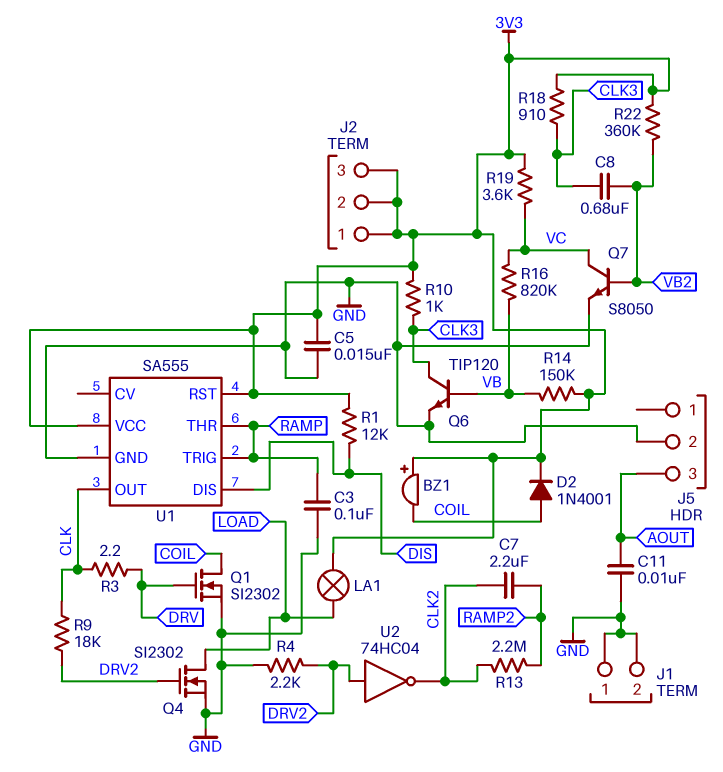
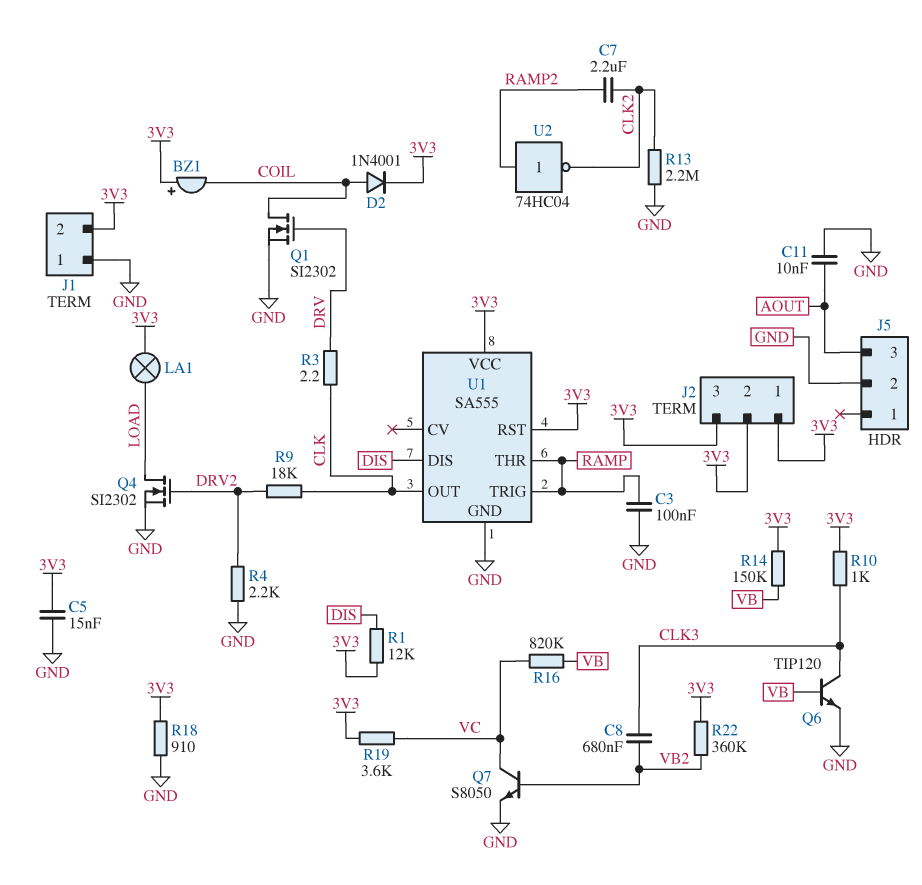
J1 pin 2: GND -> 3V3
R13: 2.2M (CLK2, RAMP2) -> 2.2M (CLK2, GND)
R18: 910 (3V3, CLK3) -> 910 (3V3, GND)
U2: NOT 74HC04 (in DRV2, out CLK2) -> NOT 74HC04 (in RAMP2, out CLK2)

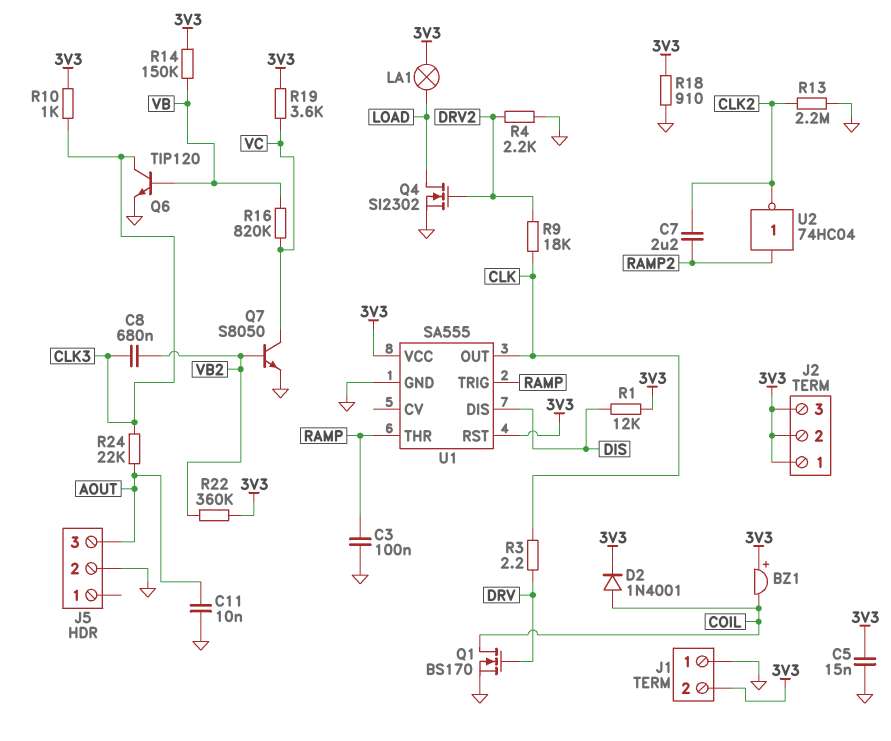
Q1: NMOS SI2302 (G DRV, D COIL, S GND) -> NMOS BS170 (G DRV, D COIL, S GND)
R24: none -> 22k (AOUT, CLK3)

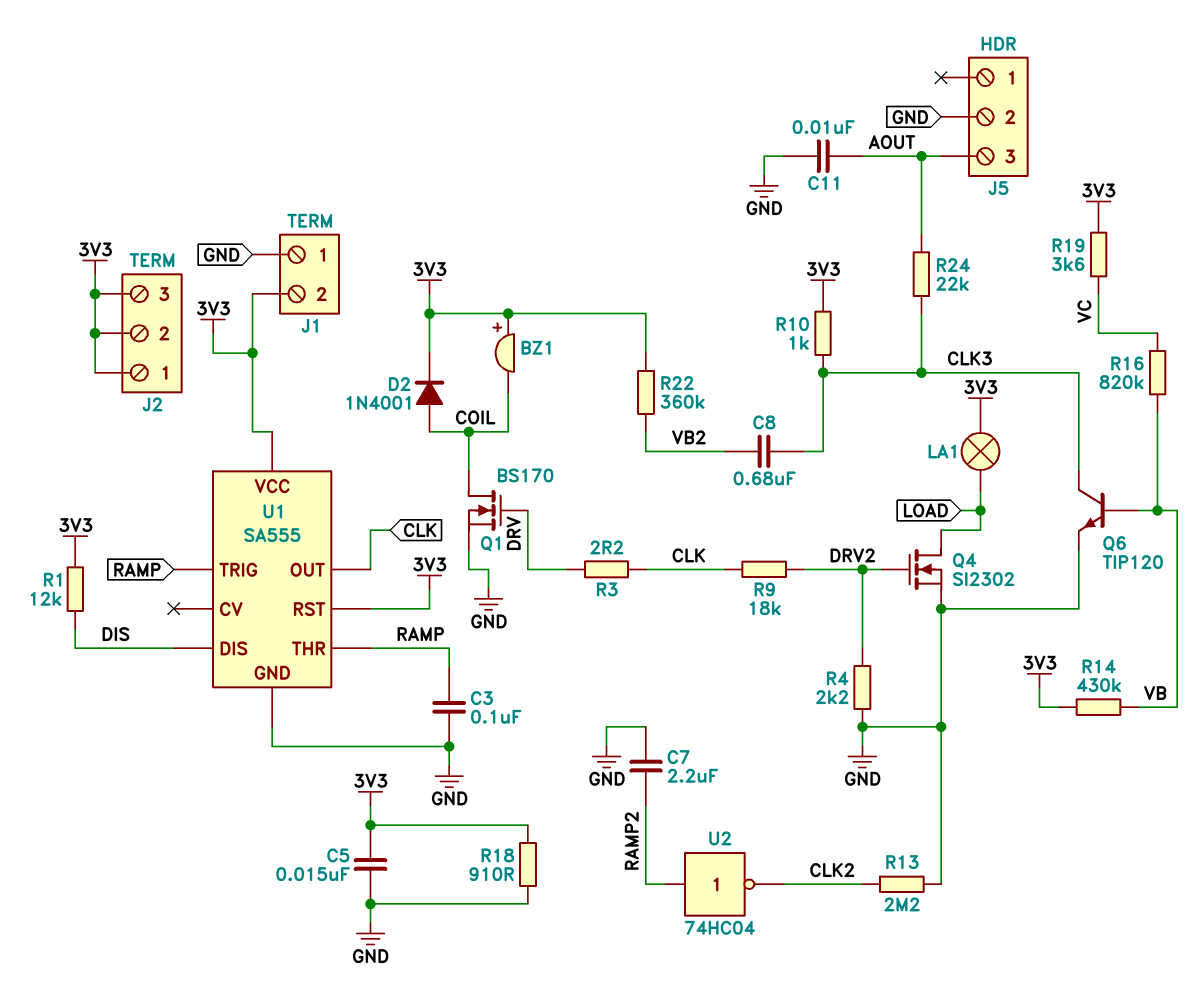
C7: 2.2uF (CLK2, RAMP2) -> 2.2uF (GND, RAMP2)
Q7: NPN S8050 (B VB2, C VC, E GND) -> none
R14: 150k (3V3, VB) -> 430k (3V3, VB)

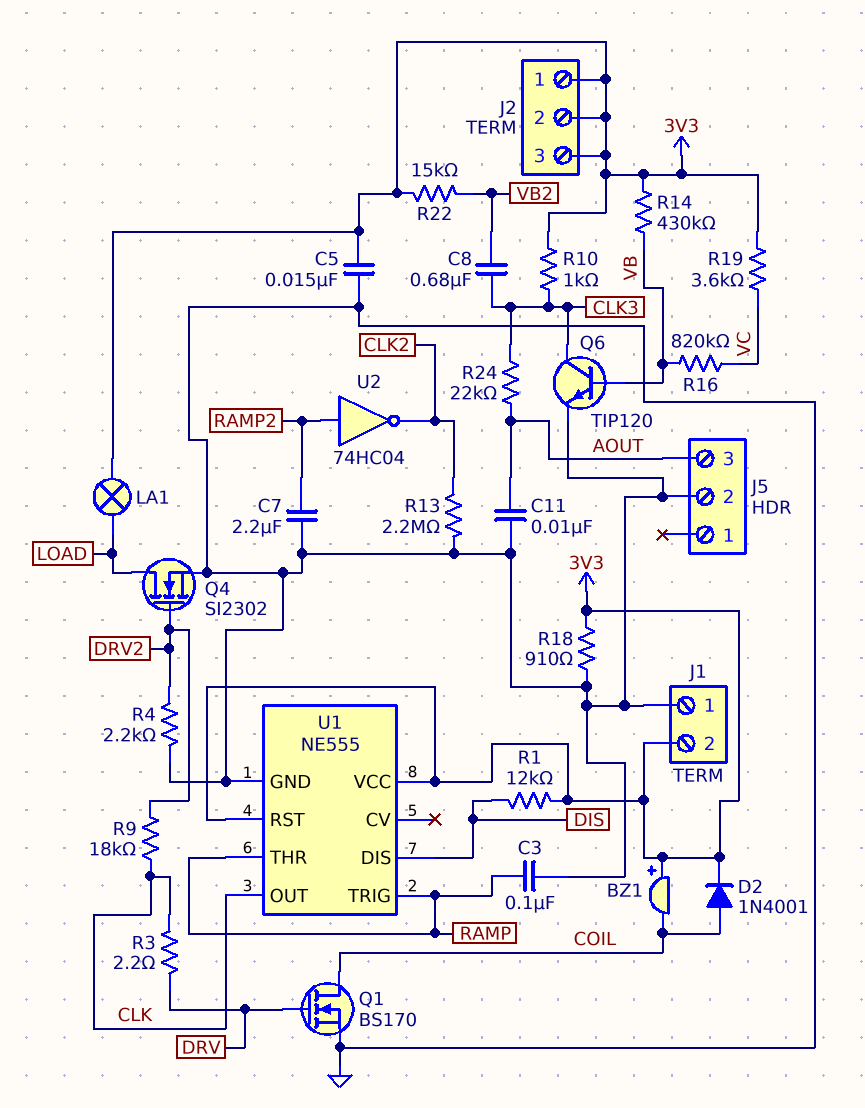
R22: 360k (3V3, VB2) -> 15k (3V3, VB2)
U1: SA555 -> NE555

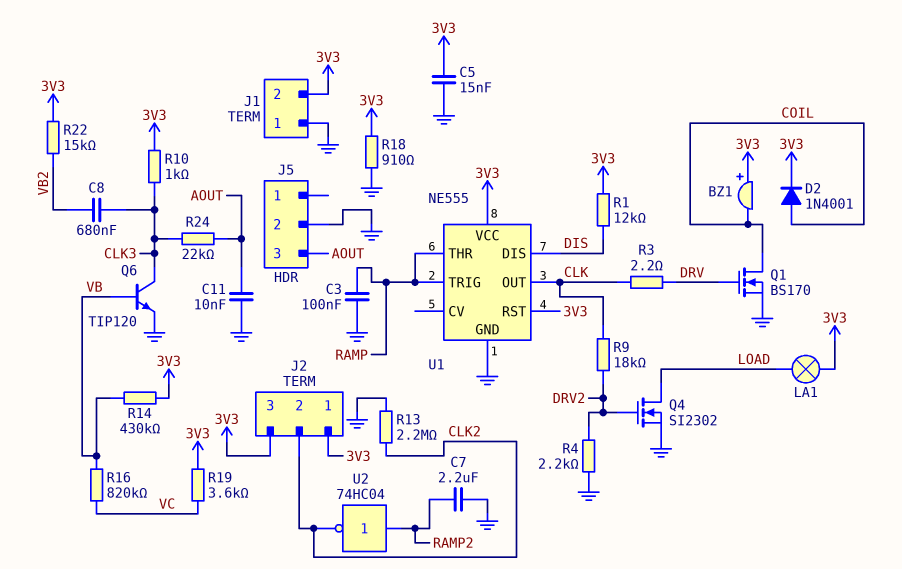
J2 pin 2: 3V3 -> CLK2

